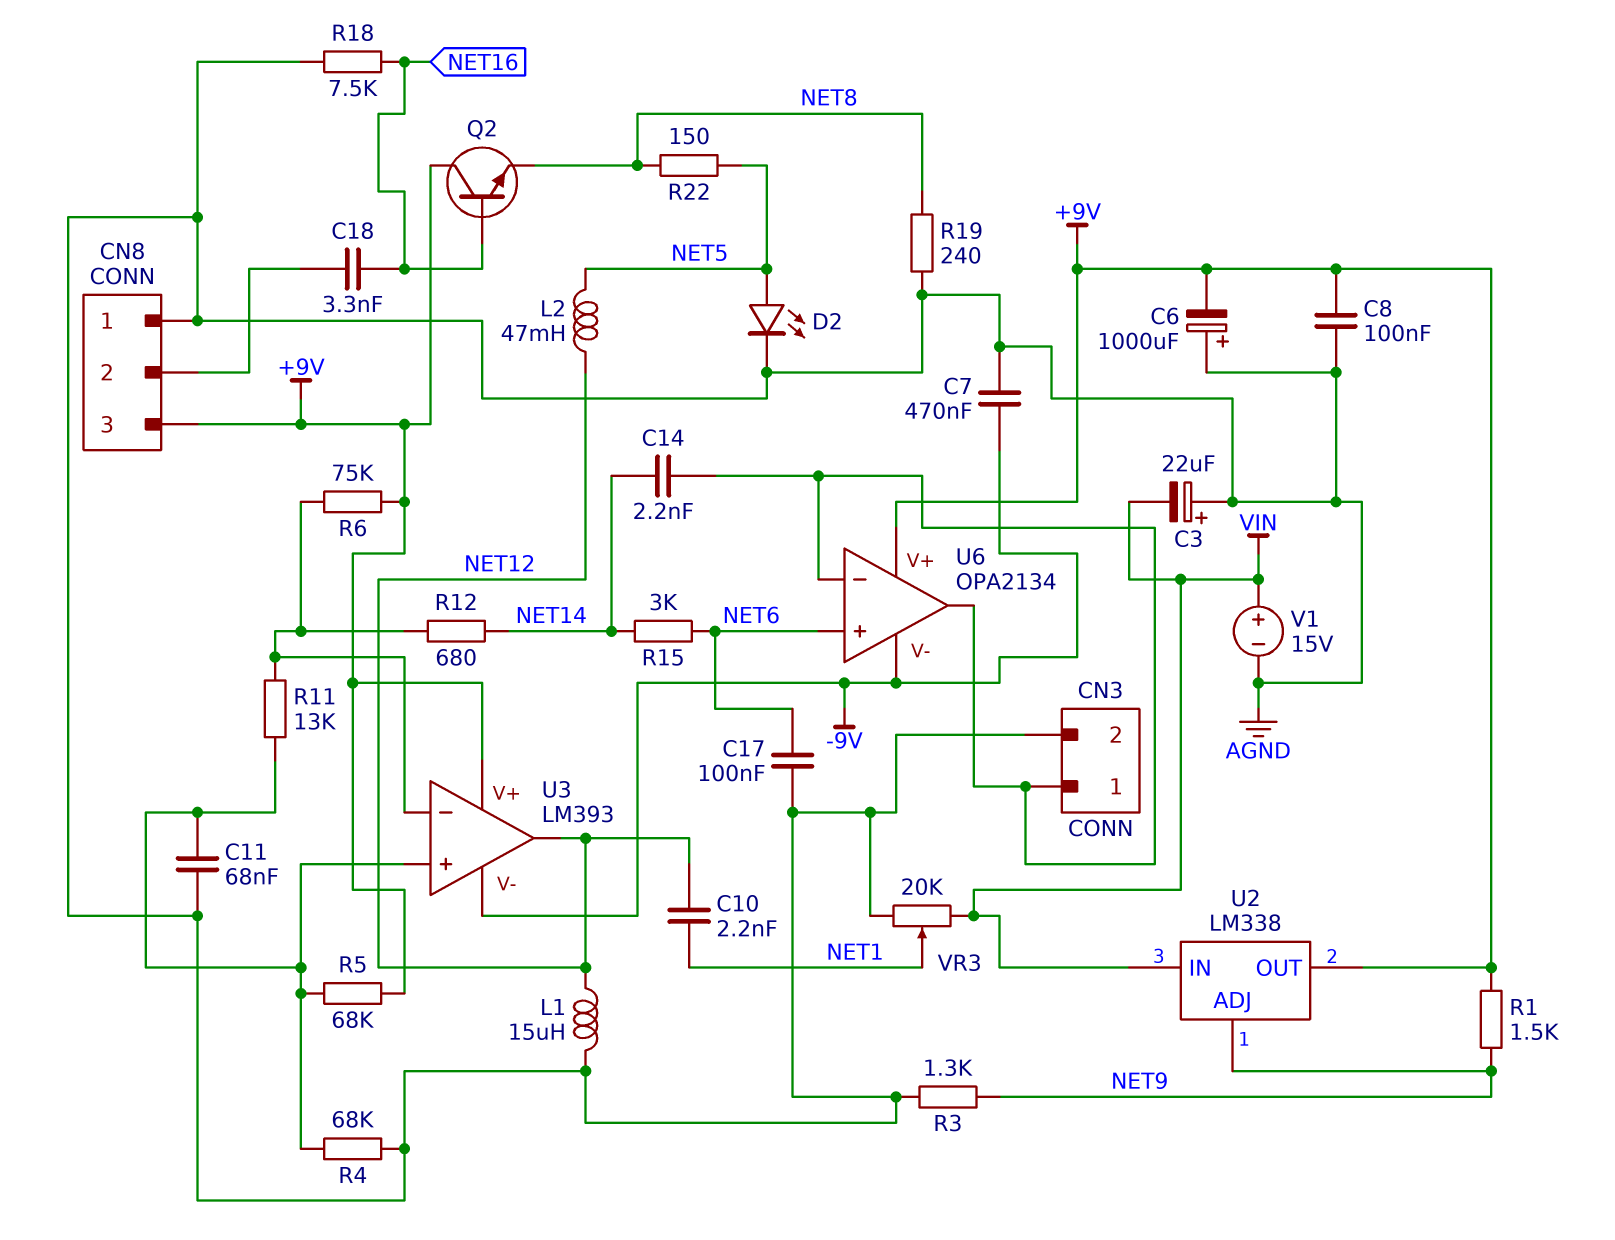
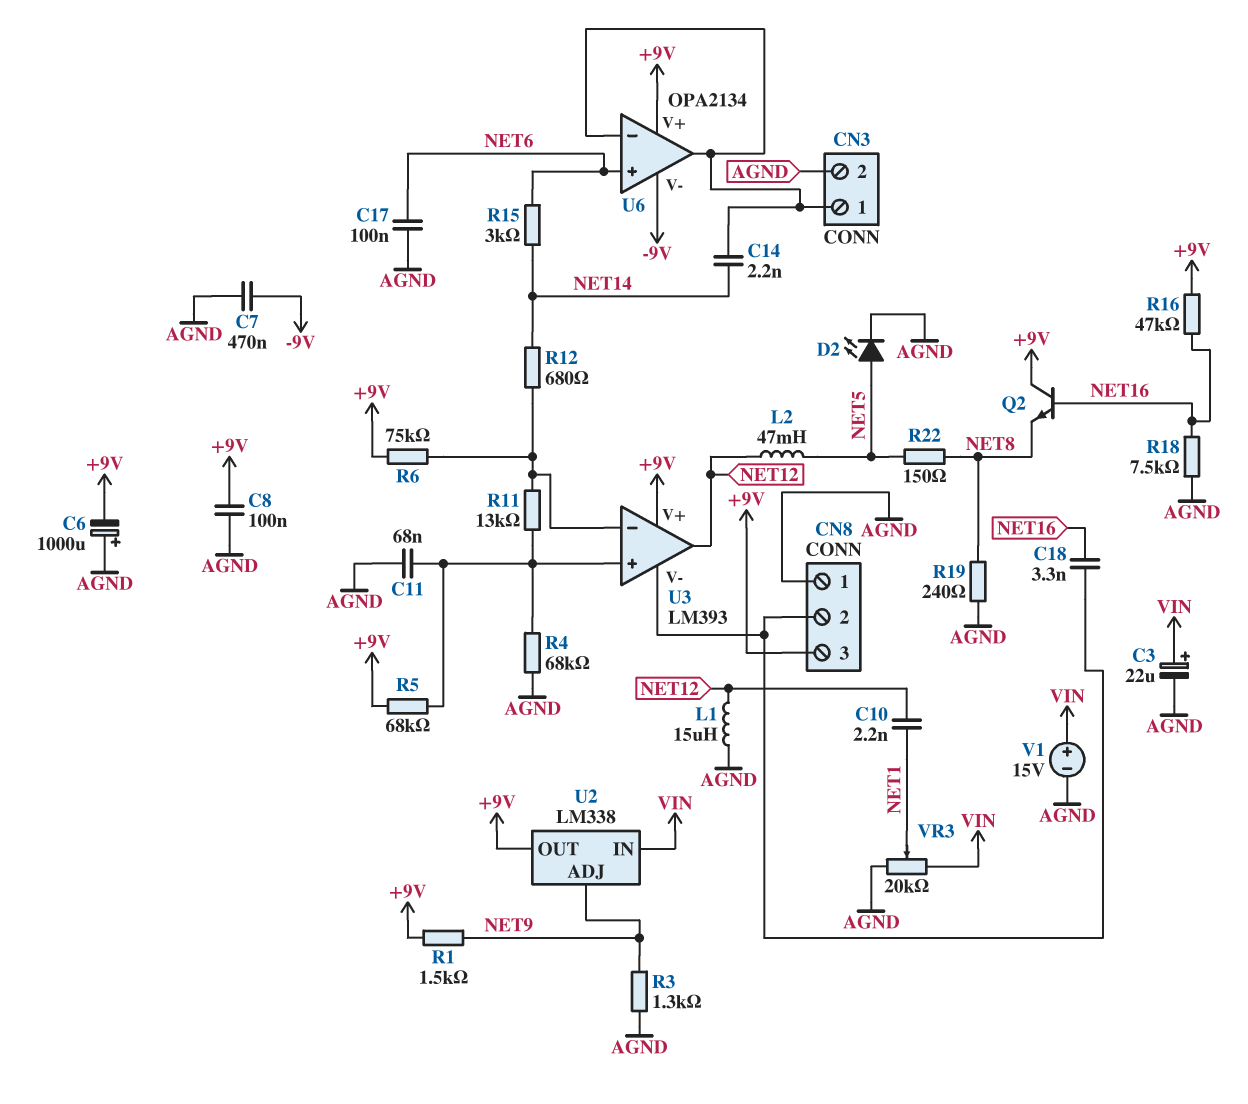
C3: 22uF (plus AGND, minus VIN) -> 22uF (plus VIN, minus AGND)
R16: none -> 47k (+9V, NET16)
U3 pin V-: -9V -> CN8/2

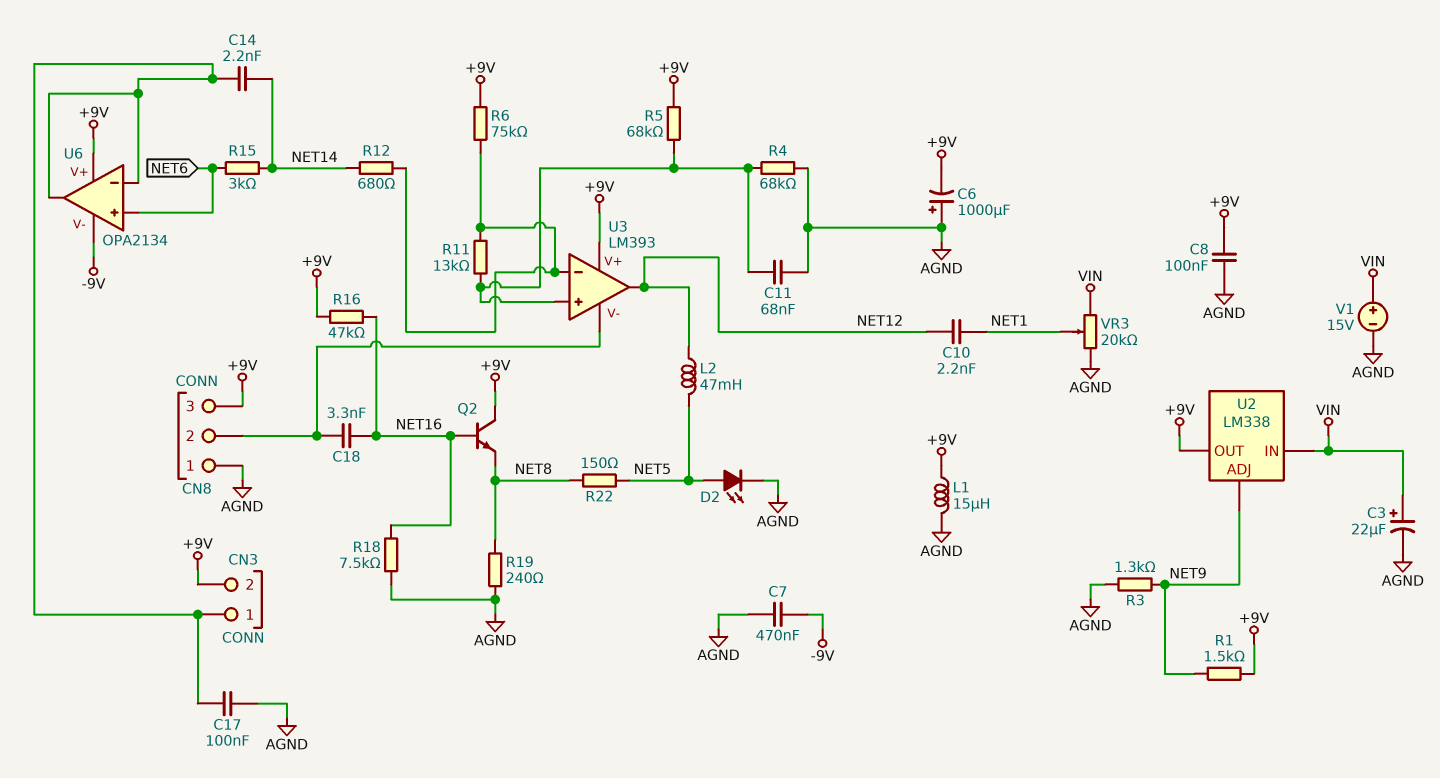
C17: 100nF (AGND, NET6) -> 100nF (AGND, CN3/1)
CN3 pin 2: AGND -> +9V
L1: 15uH (AGND, NET12) -> 15uH (+9V, AGND)

